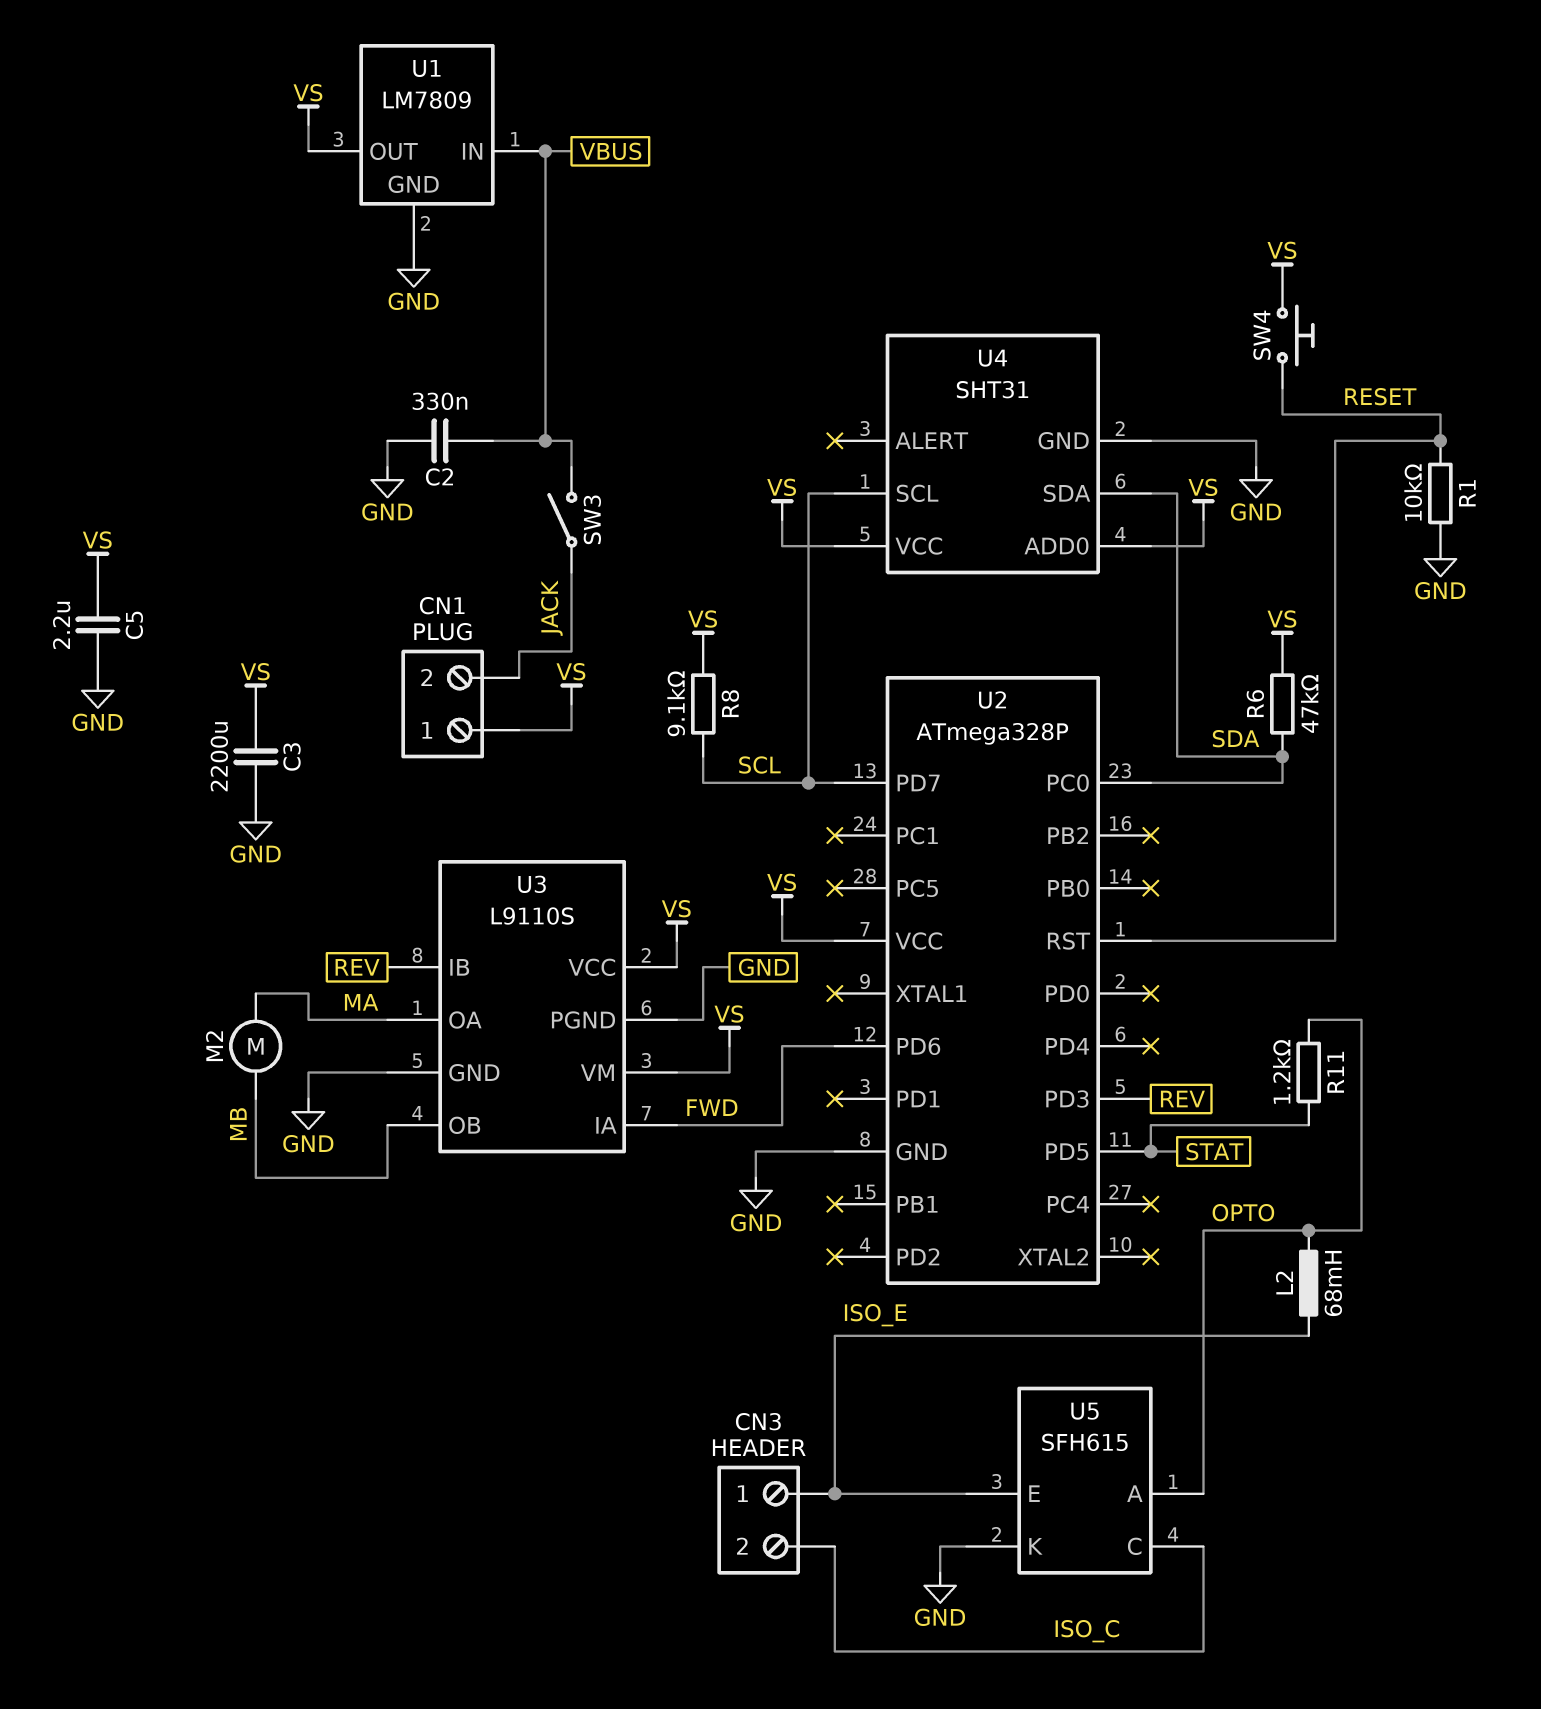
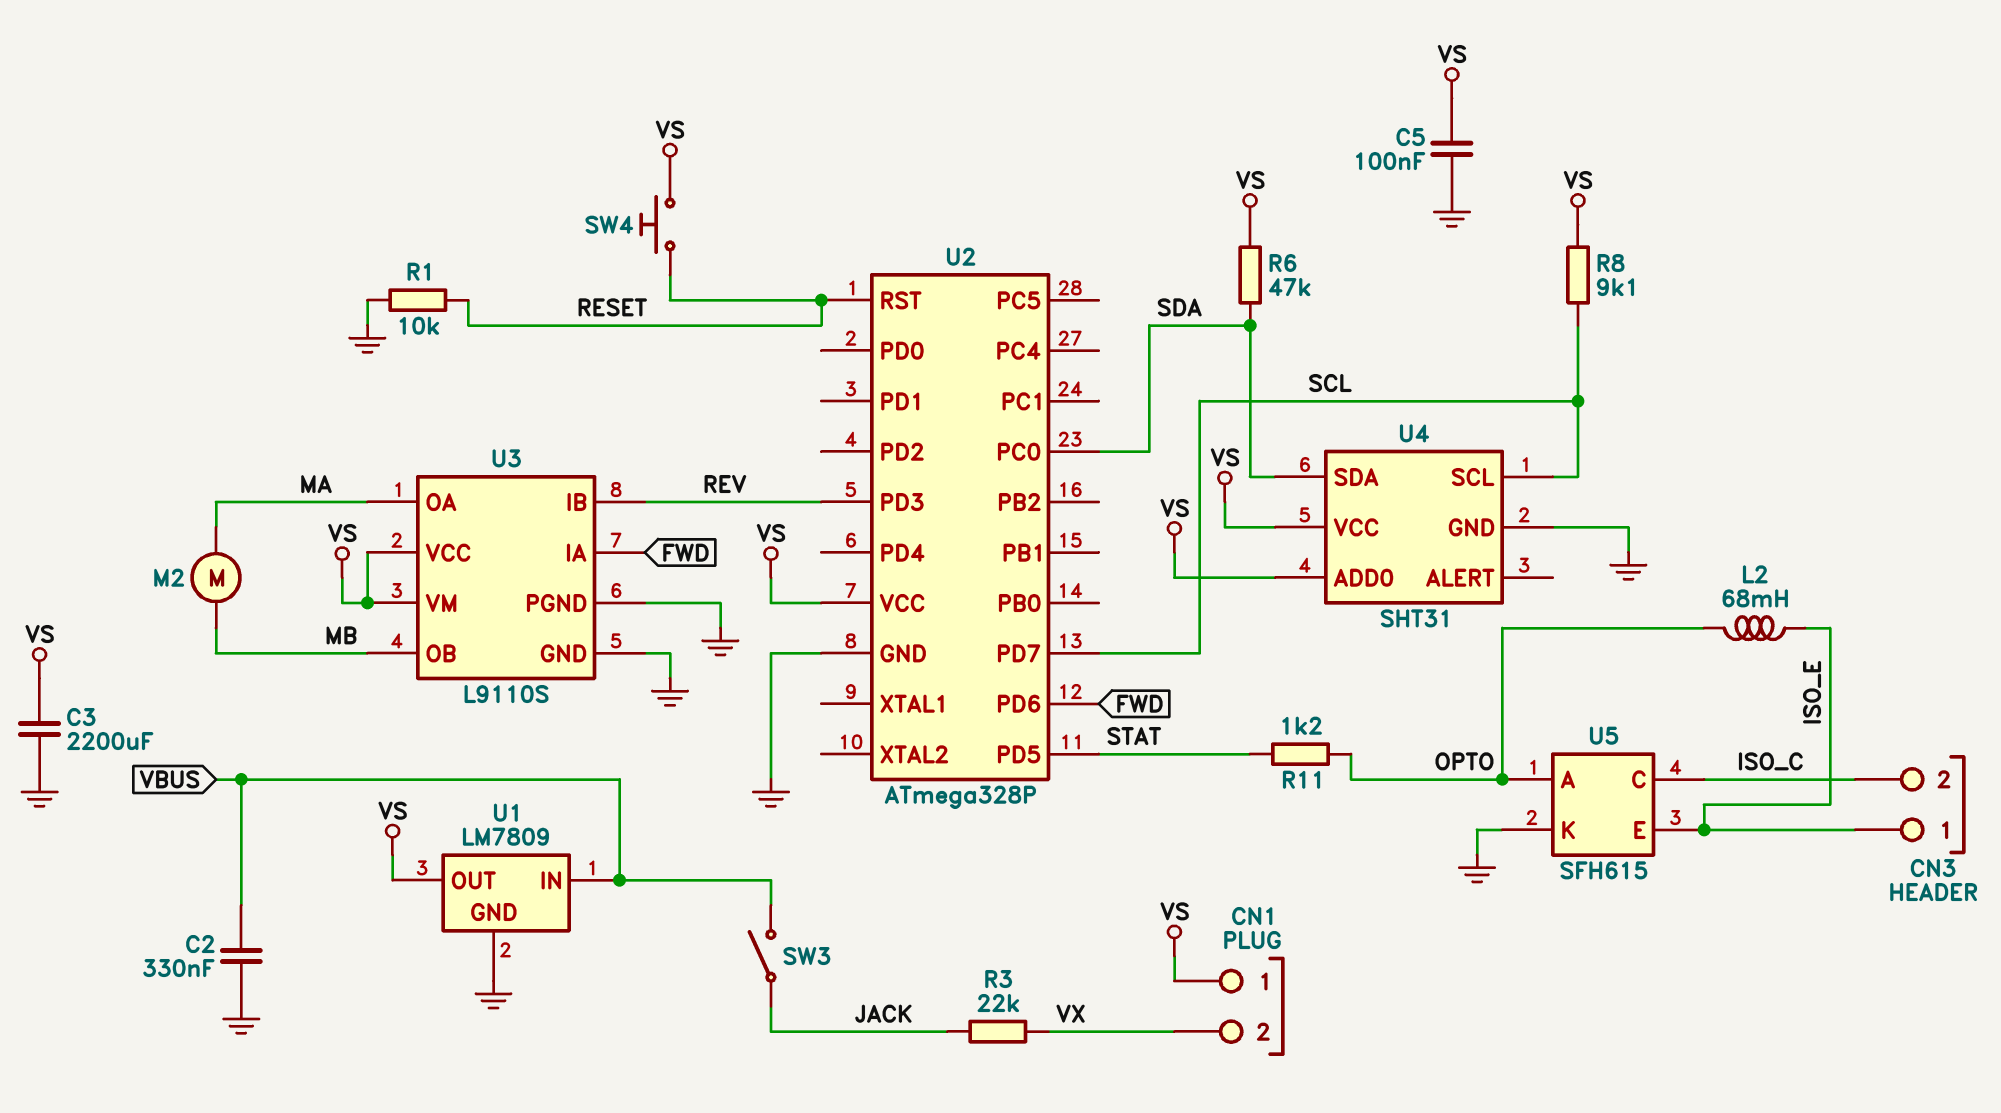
C5: 2.2uF (GND, VS) -> 100nF (GND, VS)
CN1 pin 2: JACK -> VX
R3: none -> 22k (JACK, VX)

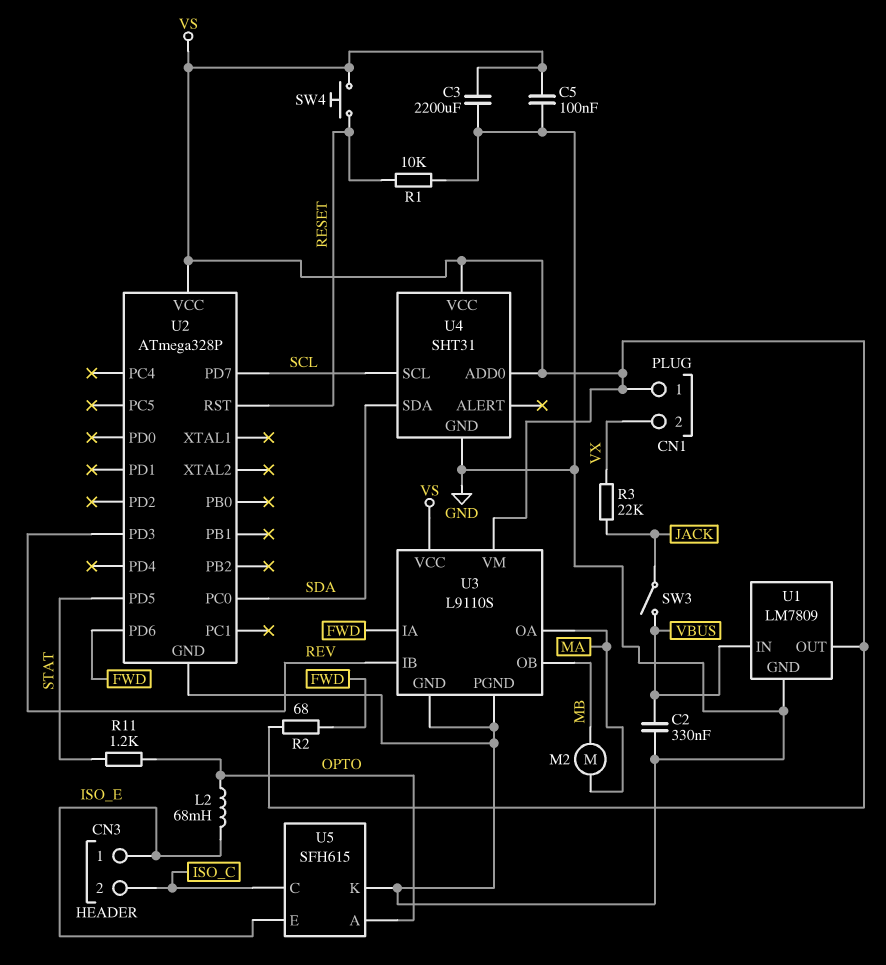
R2: none -> 68 (FWD, VS)
R6: 47k (SDA, VS) -> none
R8: 9.1k (SCL, VS) -> none

